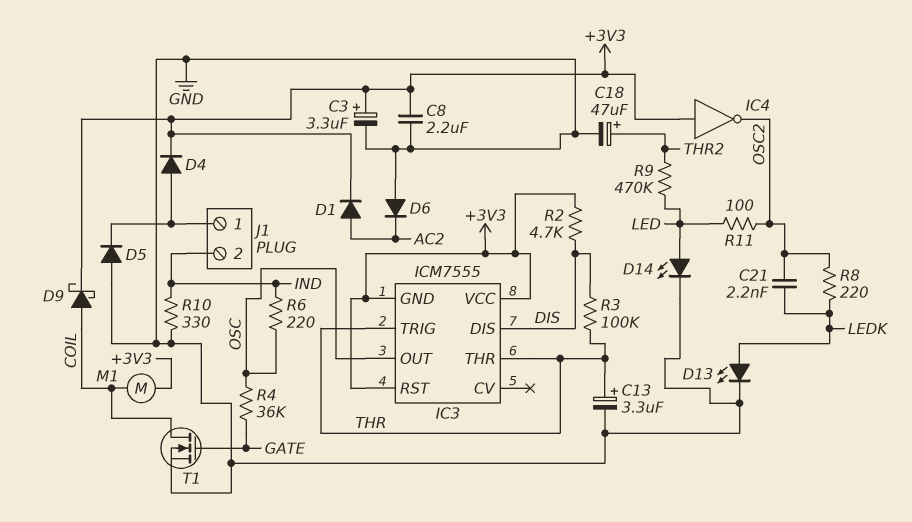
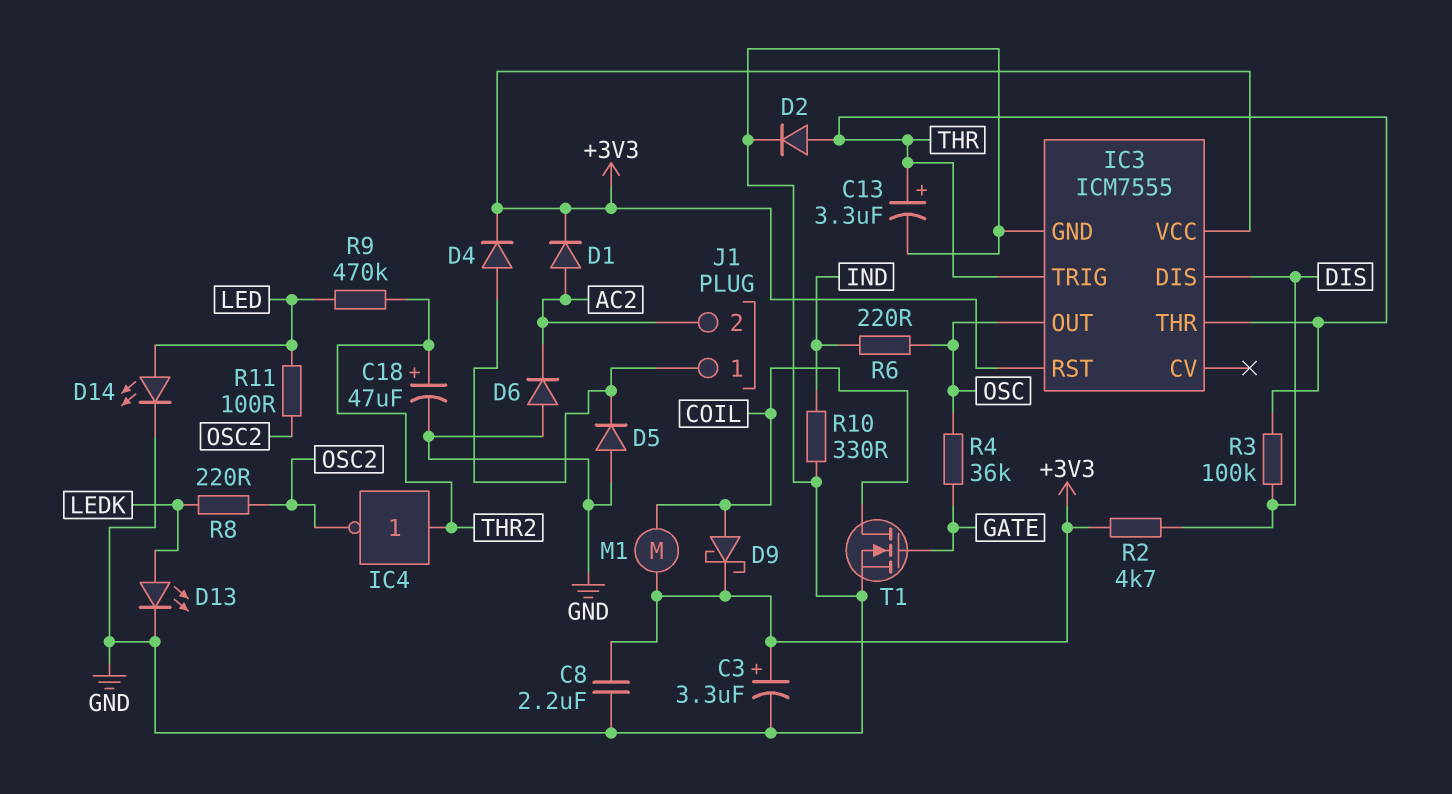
C21: 2.2nF (LEDK, OSC2) -> none
D2: none -> diode (A THR, K GND)
IC3 pin GND: +3V3 -> GND
IC4: NOT (in +3V3, out OSC2) -> NOT (in THR2, out OSC2)
J1 pin 2: IND -> AC2

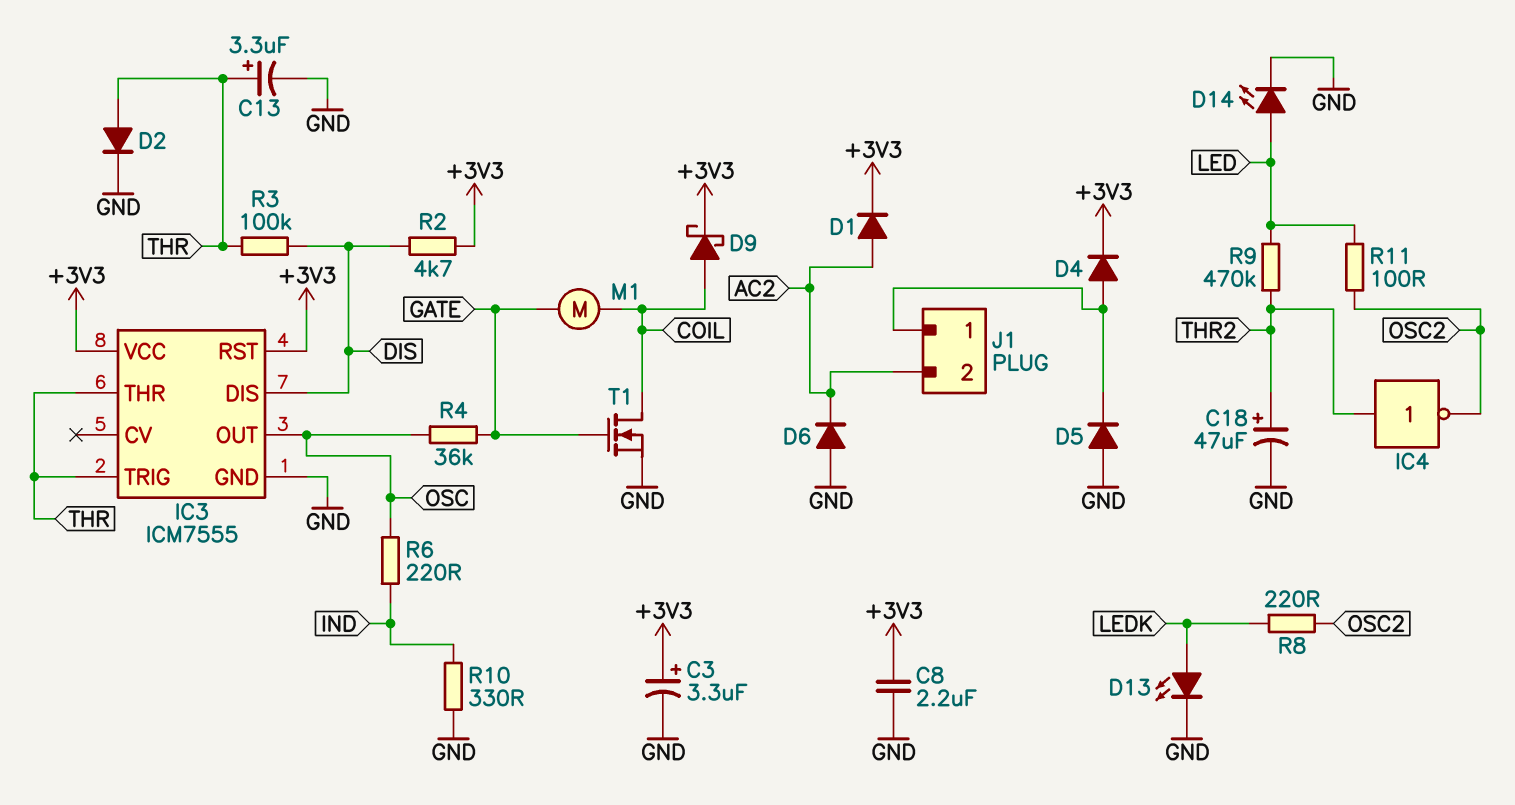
M1: motor (+3V3, COIL) -> motor (COIL, GATE)

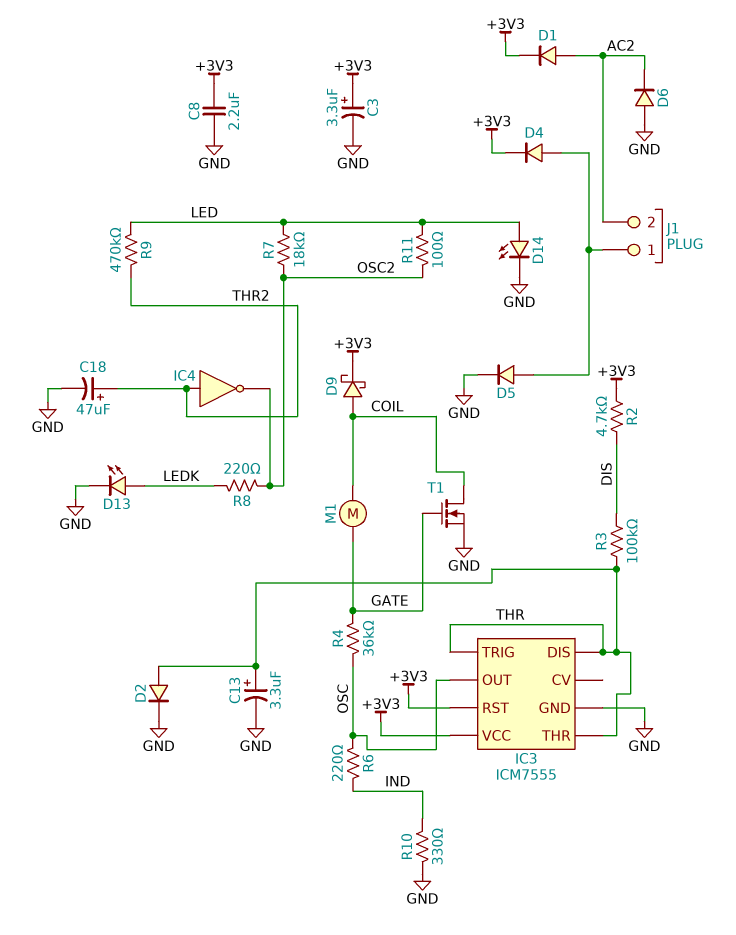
D5: diode (A GND, K J1/1) -> diode (A J1/1, K GND)
IC3 pin DIS: DIS -> THR
R7: none -> 18k (LED, OSC2)

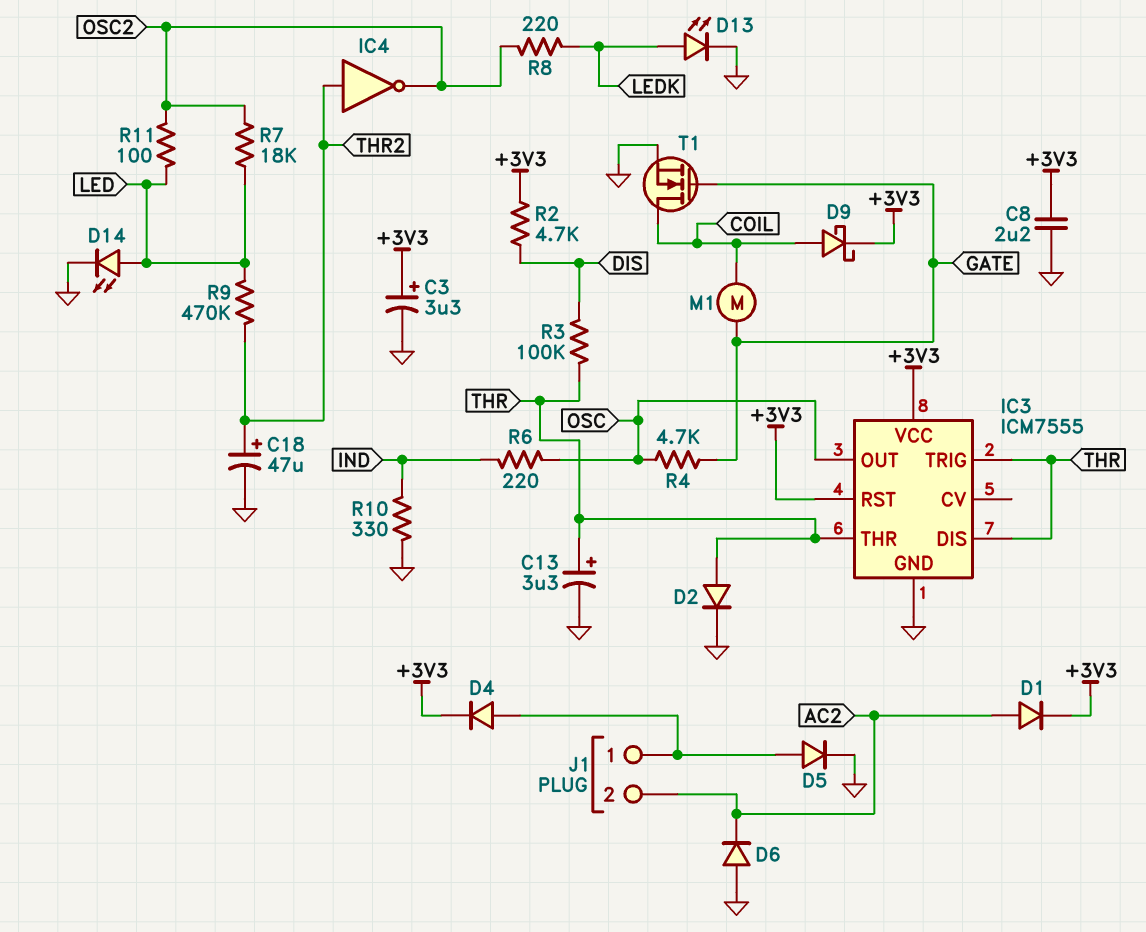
R4: 36k (GATE, OSC) -> 4.7k (GATE, OSC)

